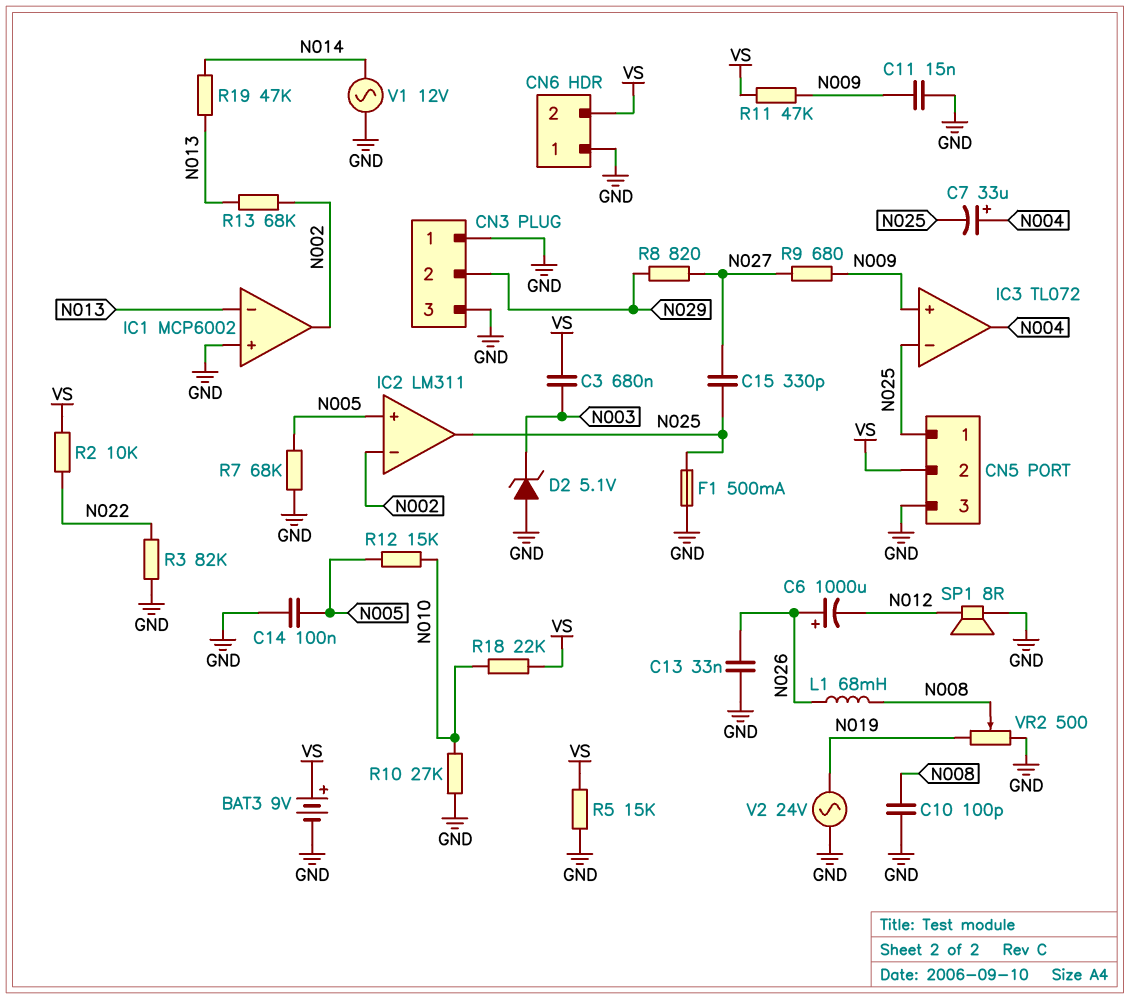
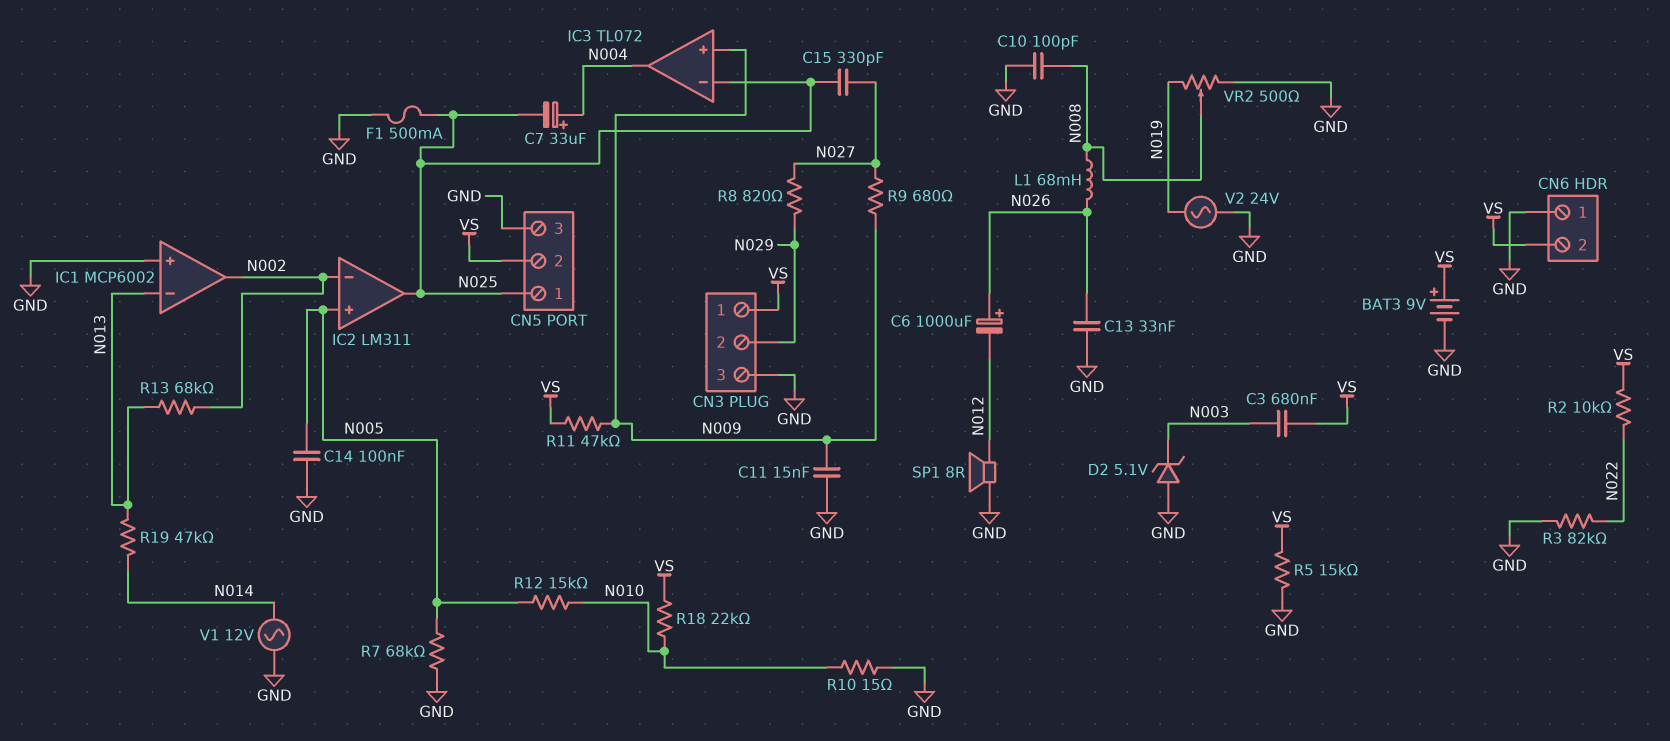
CN3 pin 1: GND -> VS
R10: 27k (GND, N010) -> 15 (GND, N010)

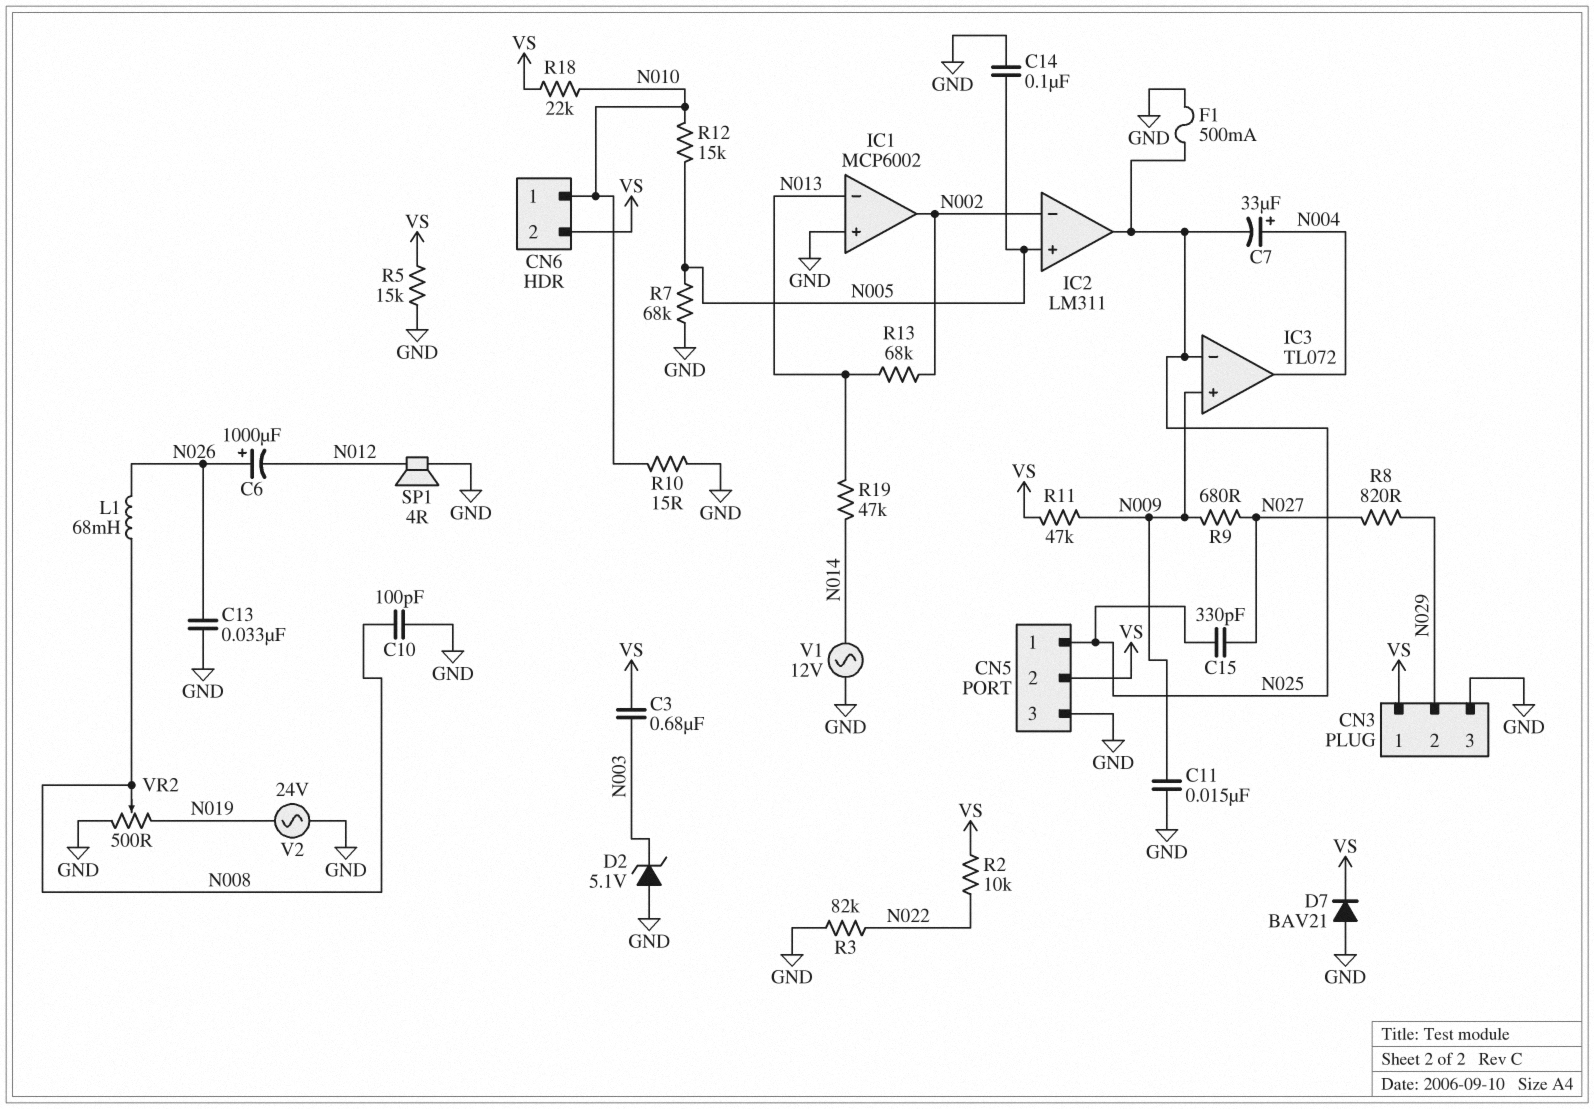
BAT3: 9V (plus VS, minus GND) -> none
CN6 pin 1: GND -> N010
D7: none -> diode BAV21 (A GND, K VS)
SP1: speaker 8R (GND, N012) -> speaker 4R (GND, N012)

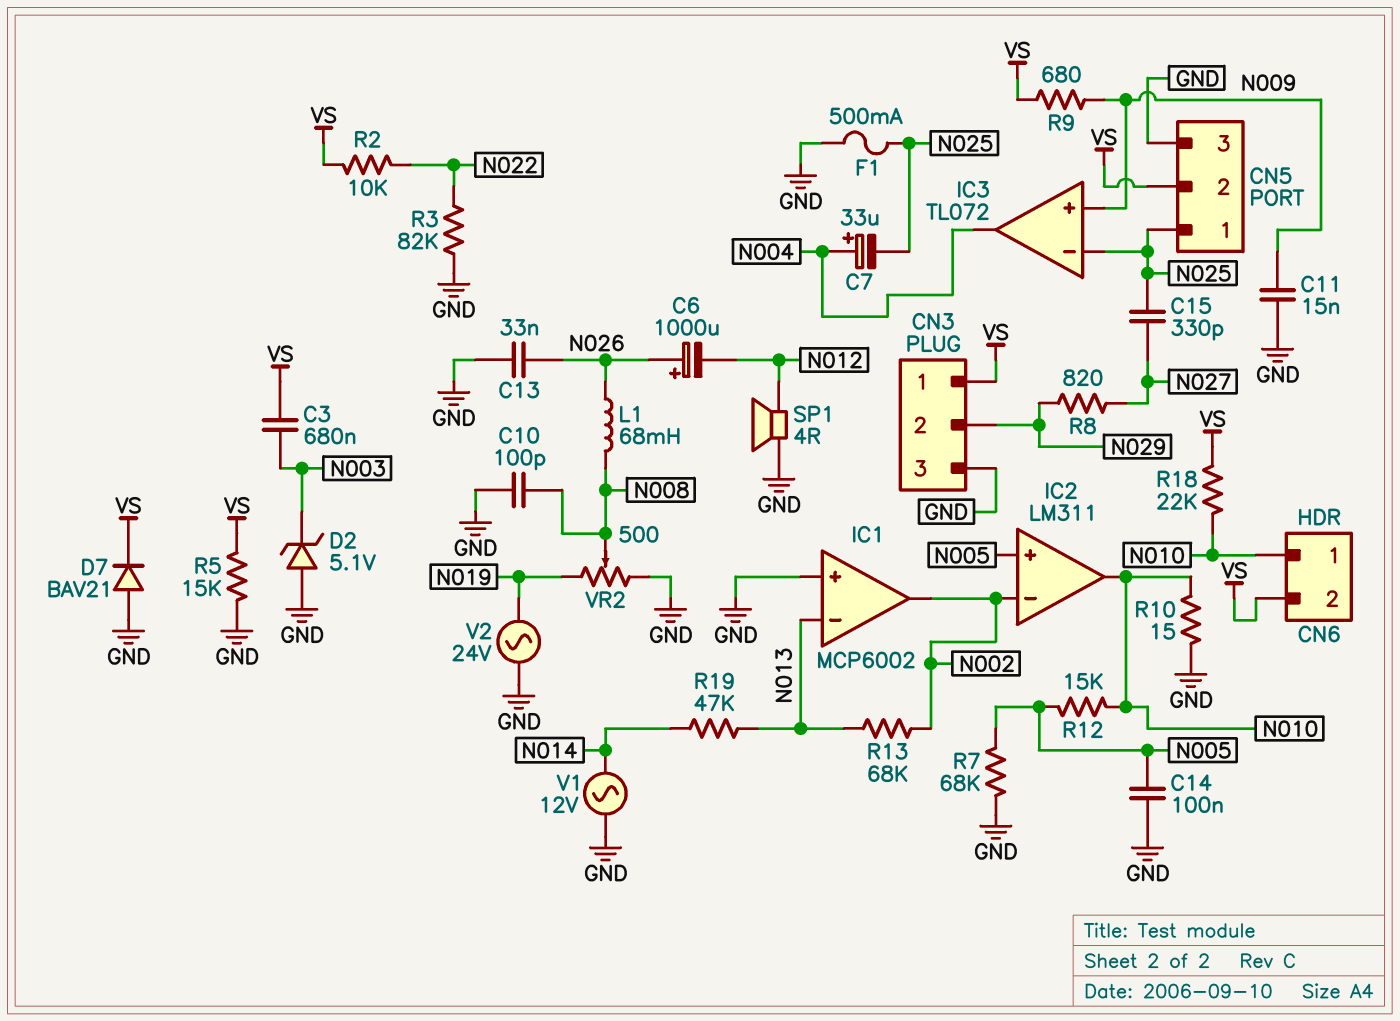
IC2 pin out: N025 -> N010
R9: 680 (N009, N027) -> 680 (N009, VS)
R11: 47k (N009, VS) -> none

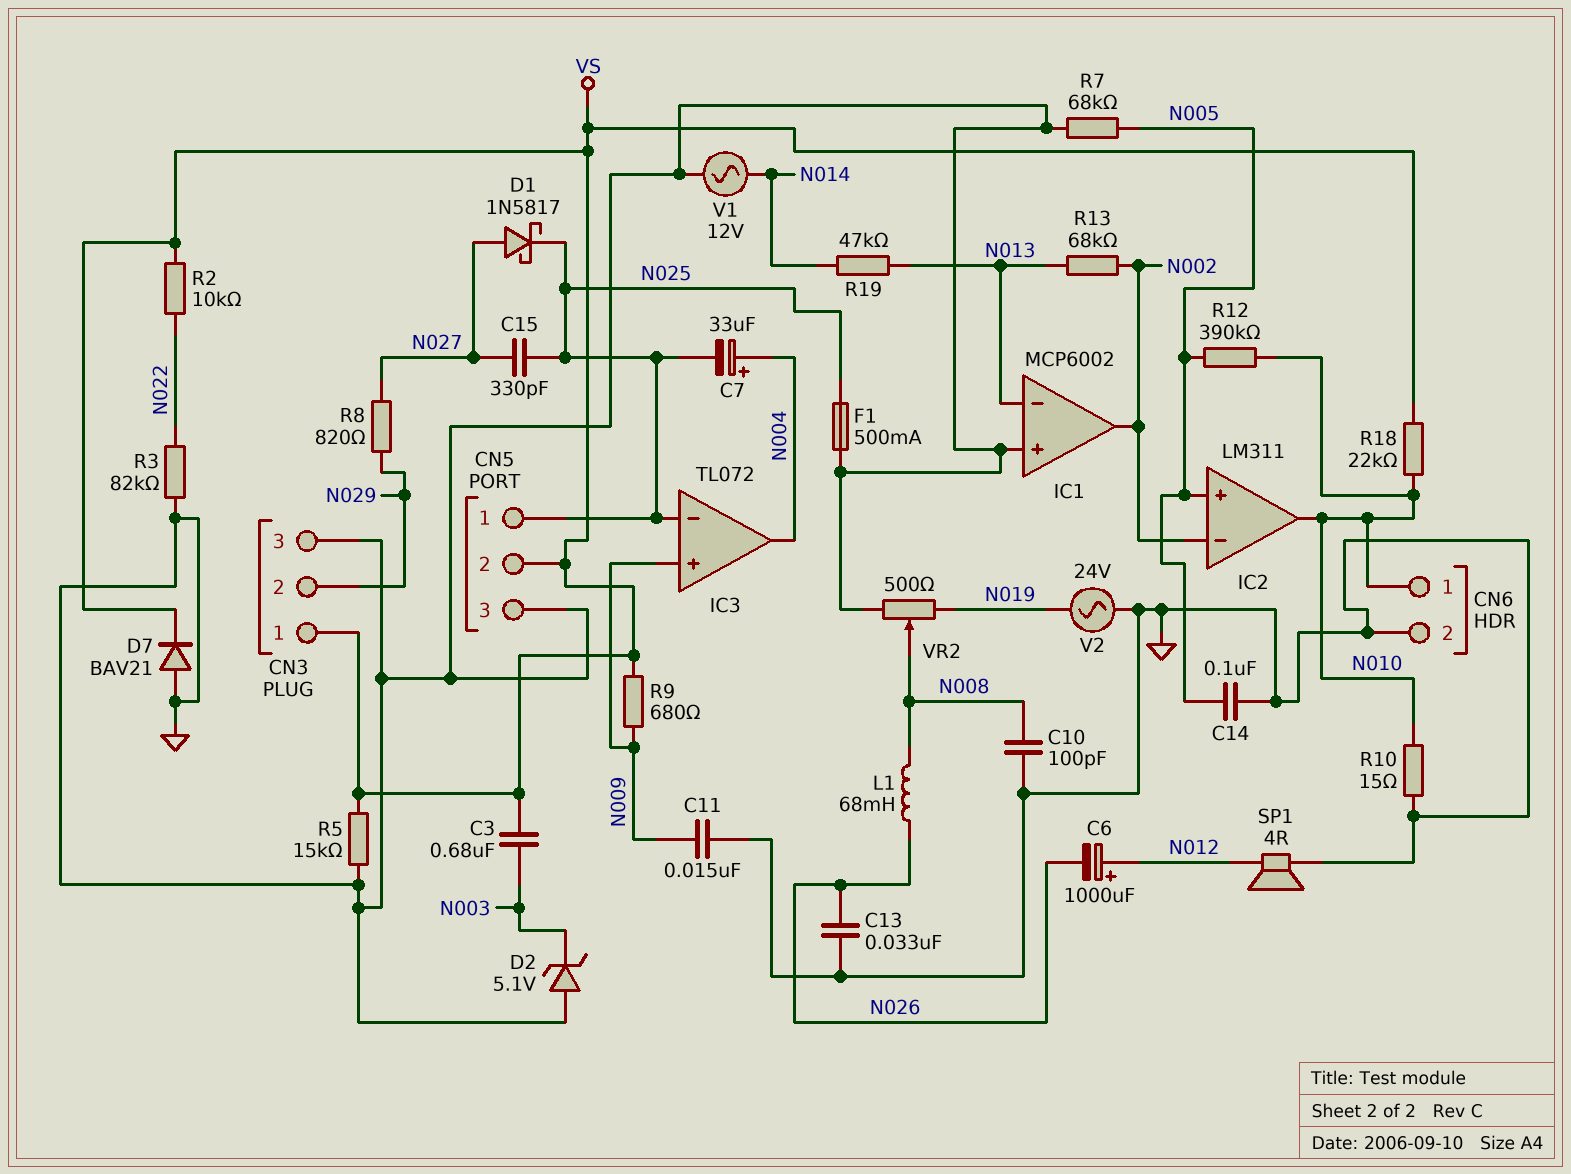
C6: 1000uF (plus N026, minus N012) -> 1000uF (plus N012, minus N026)
CN6 pin 2: VS -> GND
D1: none -> schottky 1N5817 (A N027, K N025)
R12: 15k (N005, N010) -> 390k (N005, N010)

